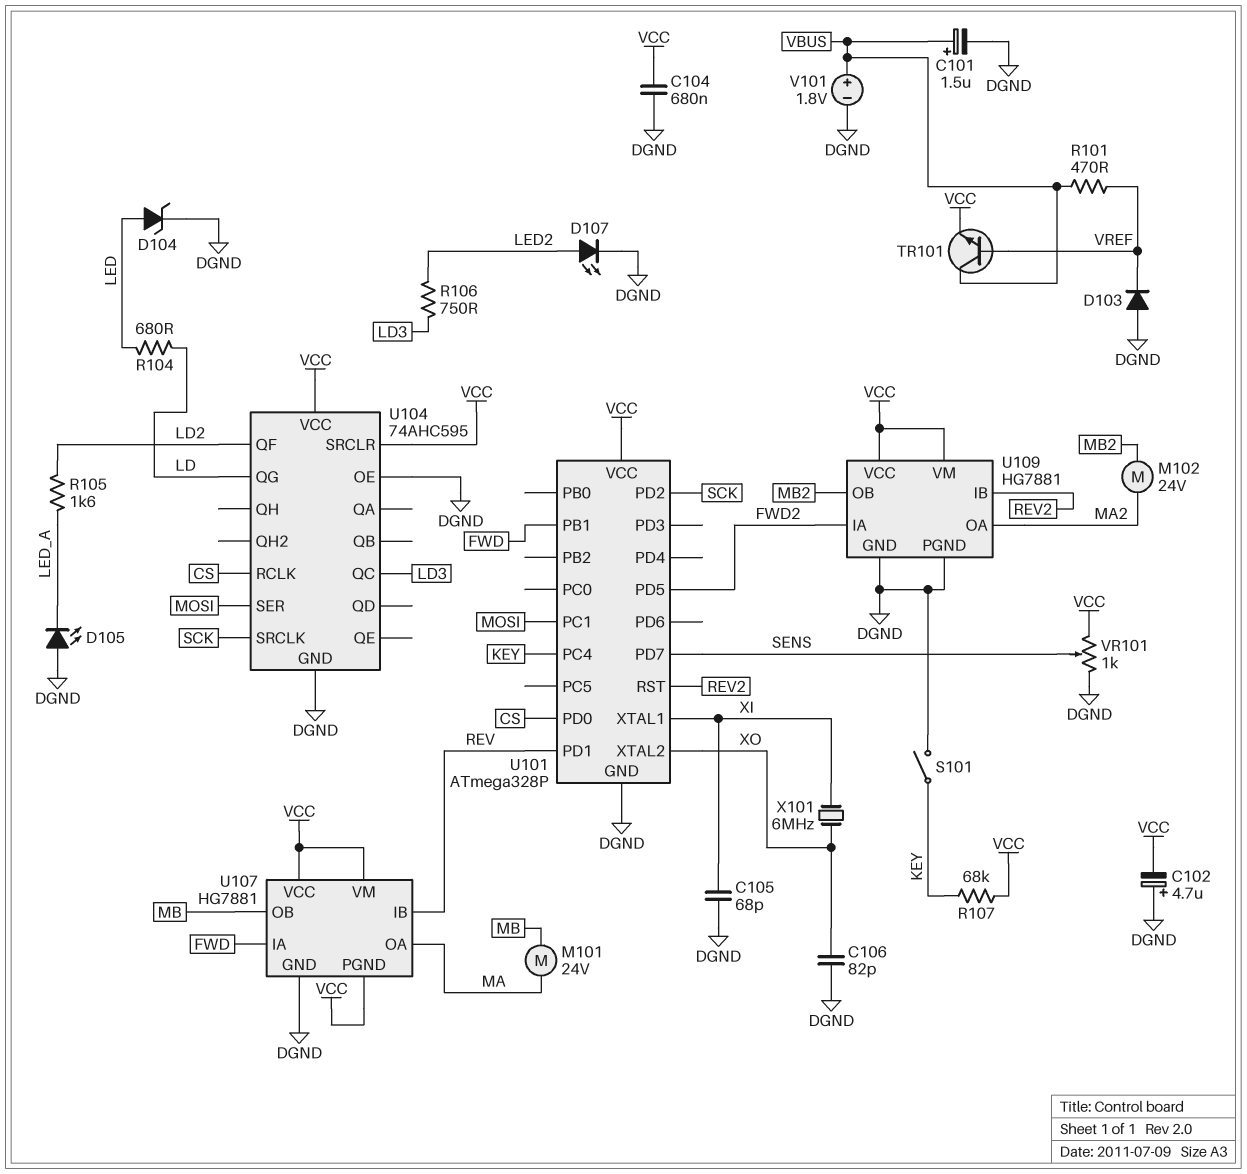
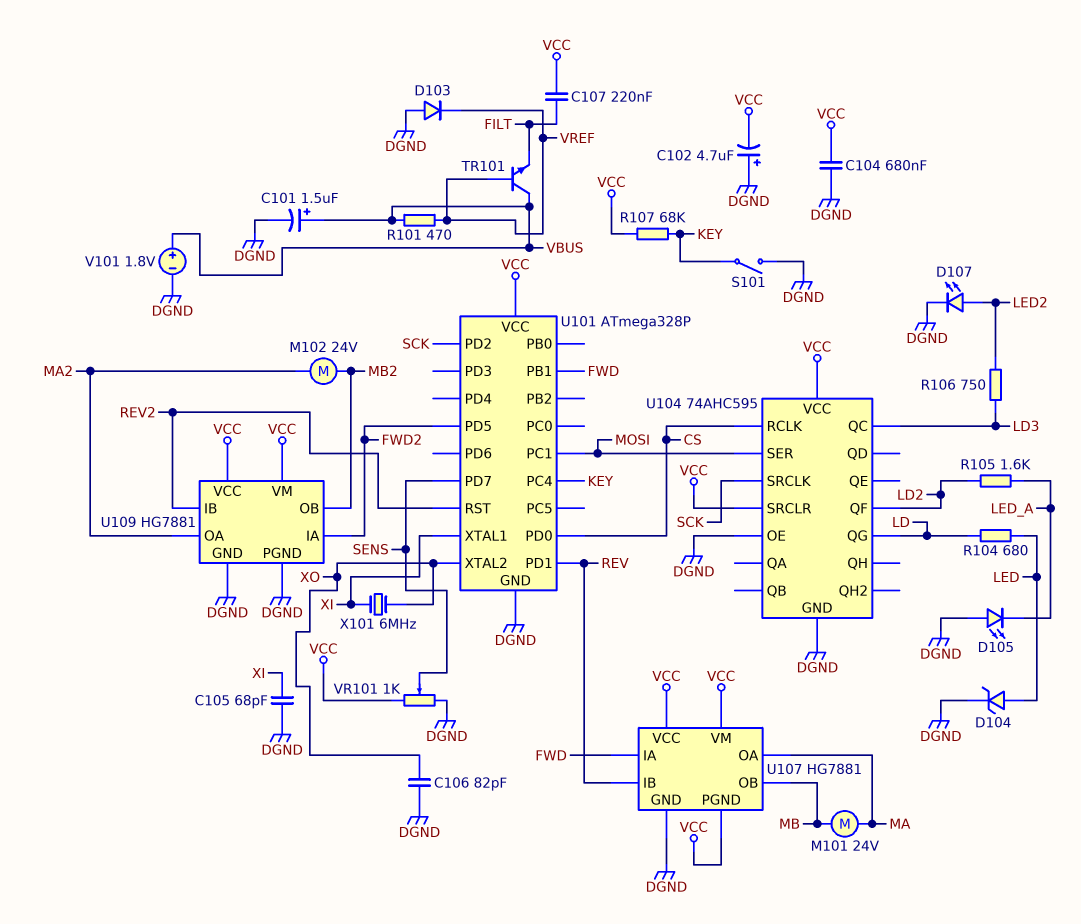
C107: none -> 220nF (FILT, VCC)
TR101: NPN (B VREF, C VBUS, E VCC) -> NPN (B VREF, C VBUS, E FILT)

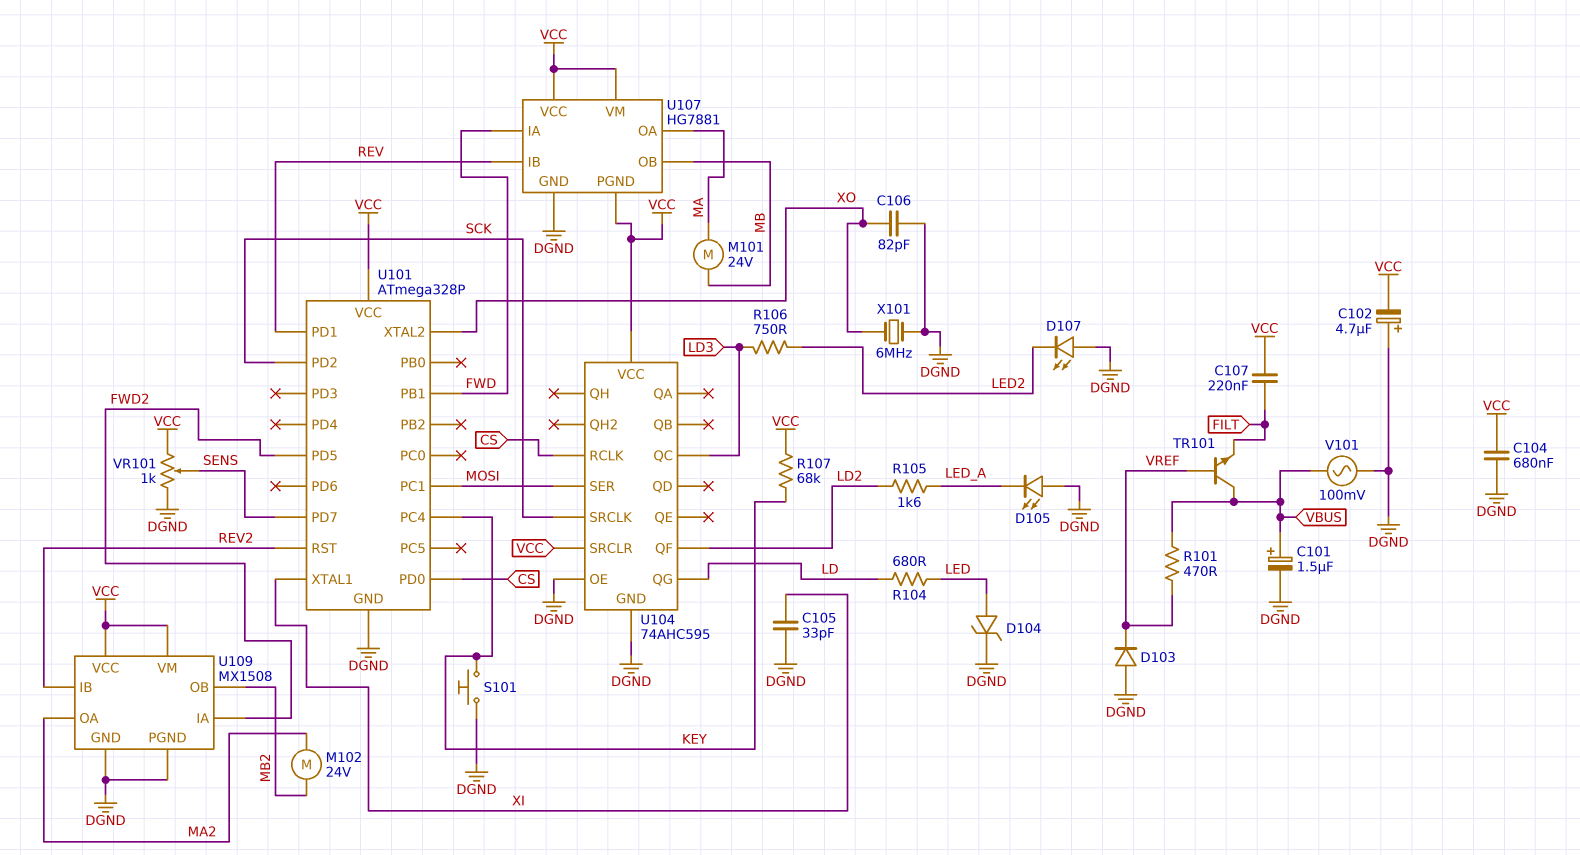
C105: 68pF (DGND, XI) -> 33pF (DGND, XI)
D107: LED (A LED2, K DGND) -> LED (A DGND, K LED2)
S101: switch (DGND, KEY) -> button (DGND, KEY)
U109: HG7881 -> MX1508
V101: 1.8V (plus VBUS, minus DGND) -> AC 100mV (DGND, VBUS)
X101: 6MHz (XI, XO) -> 6MHz (DGND, XO)

